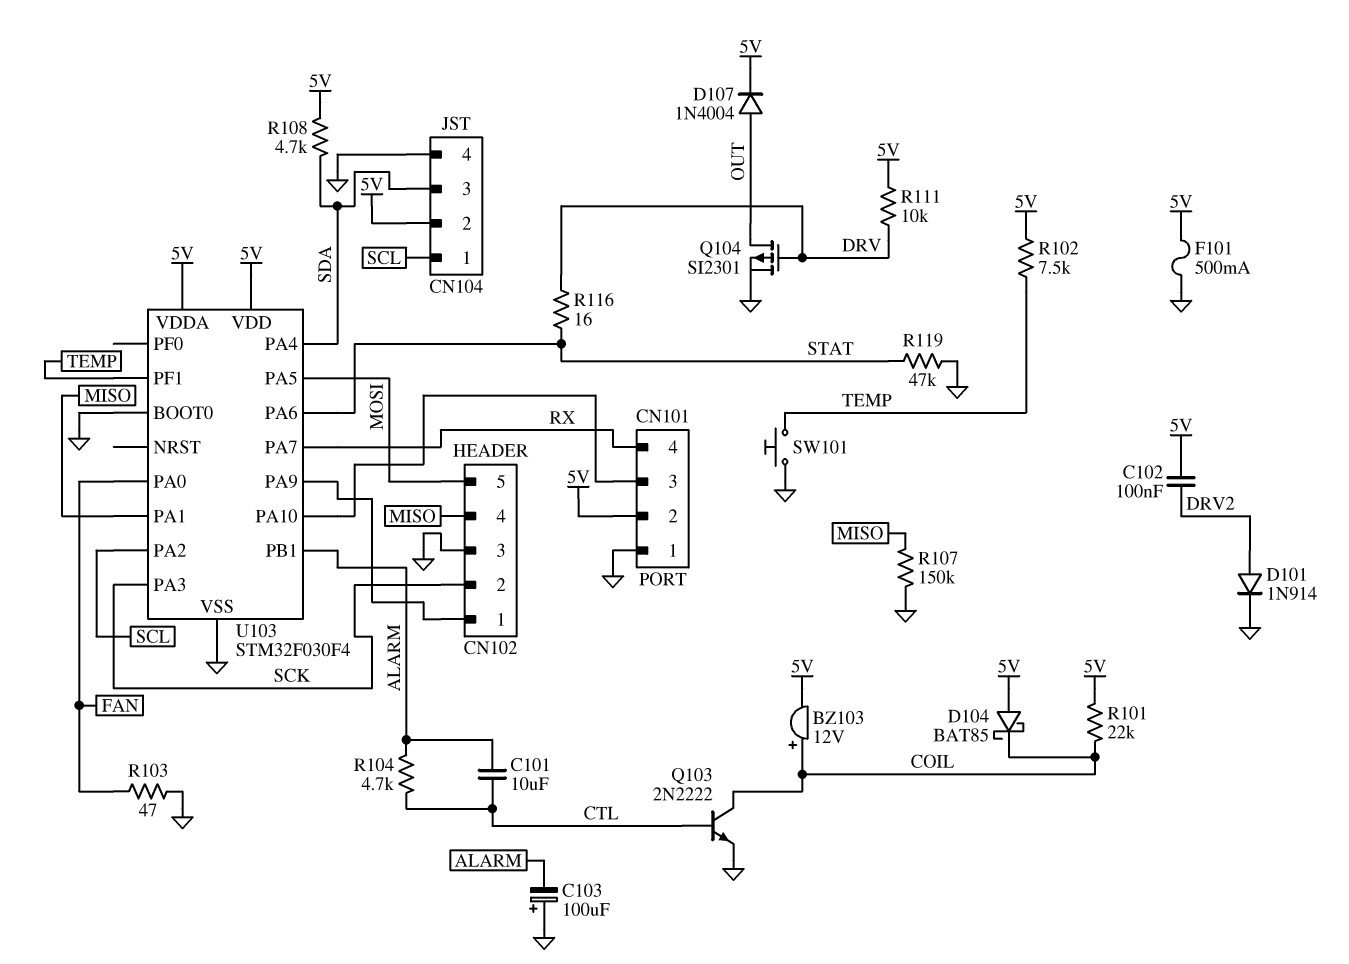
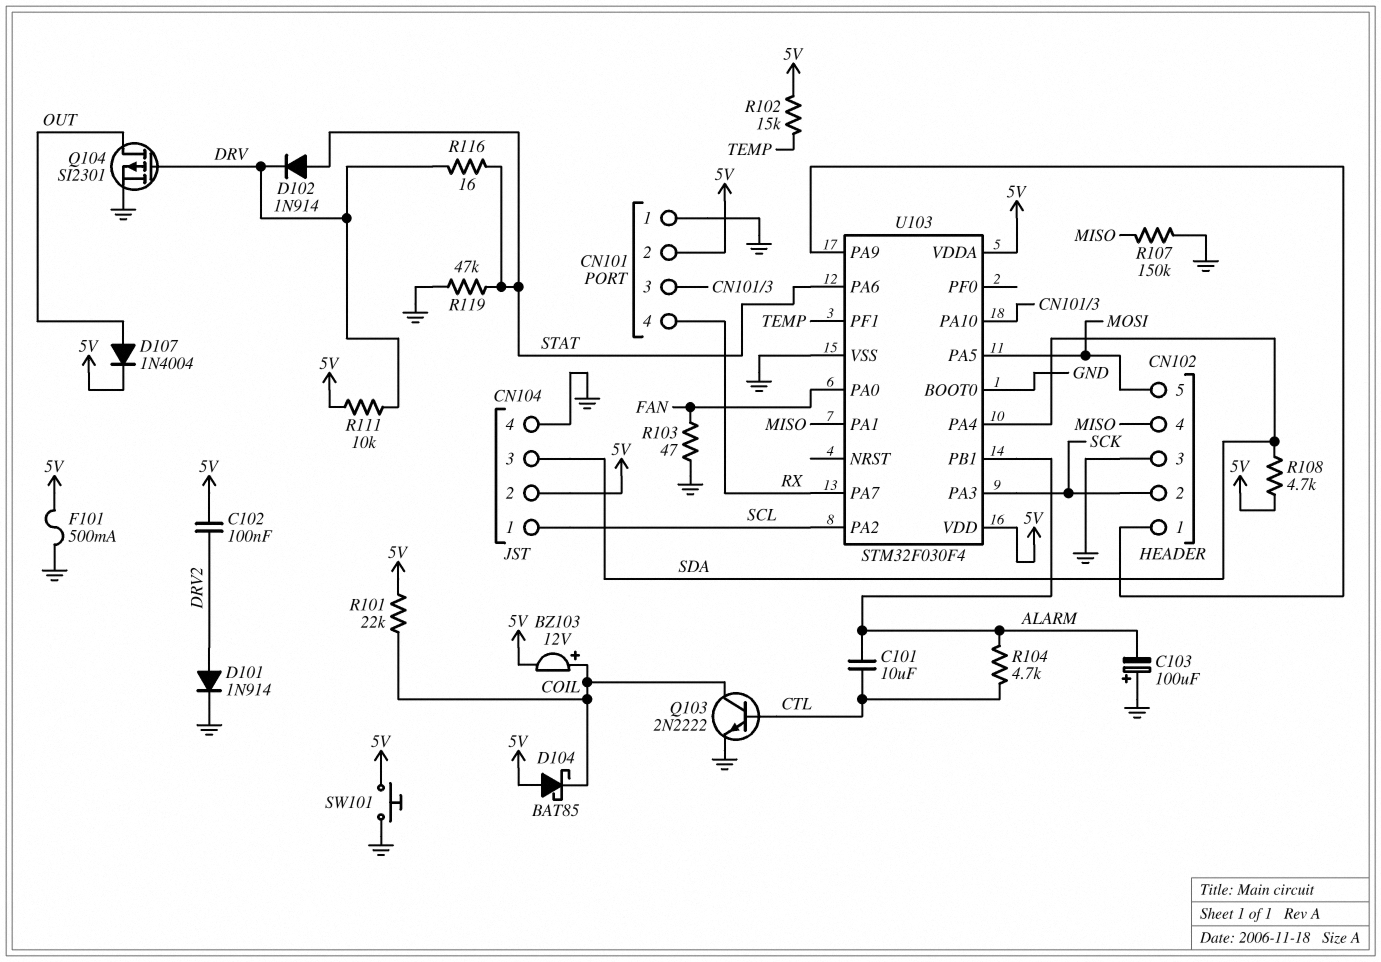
D102: none -> diode 1N914 (A STAT, K DRV)
R102: 7.5k (5V, TEMP) -> 15k (5V, TEMP)
SW101: button (GND, TEMP) -> button (5V, GND)

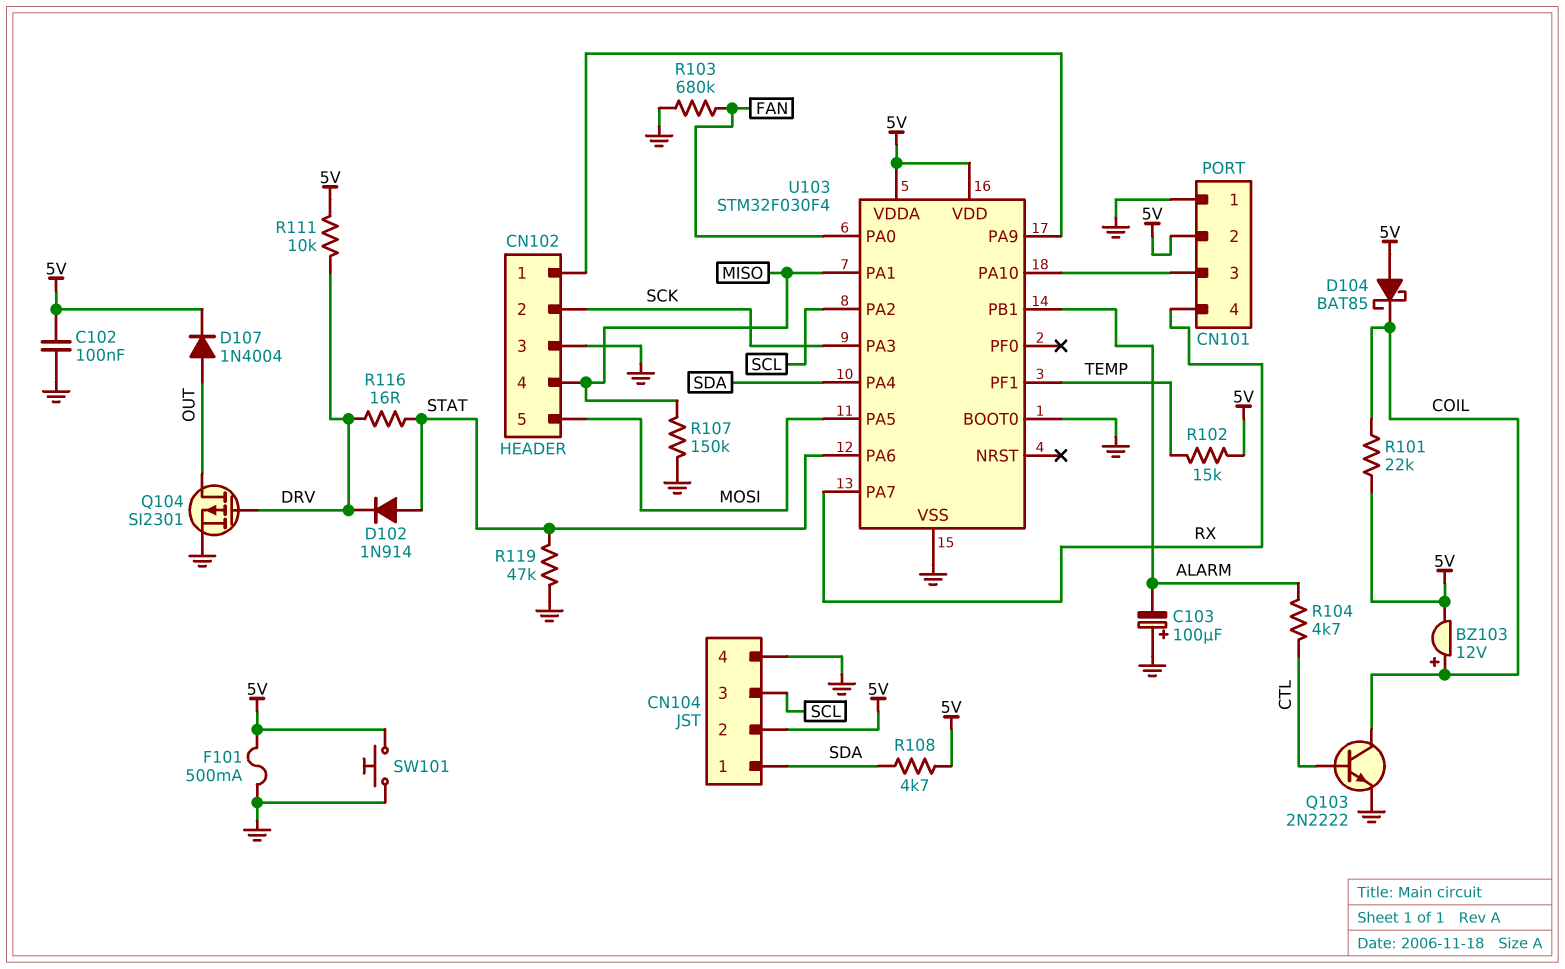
C101: 10uF (ALARM, CTL) -> none
C102: 100nF (5V, DRV2) -> 100nF (5V, GND)
CN104 pin 1: SCL -> SDA
CN104 pin 3: SDA -> SCL
D101: diode 1N914 (A DRV2, K GND) -> none
R103: 47 (FAN, GND) -> 680k (FAN, GND)

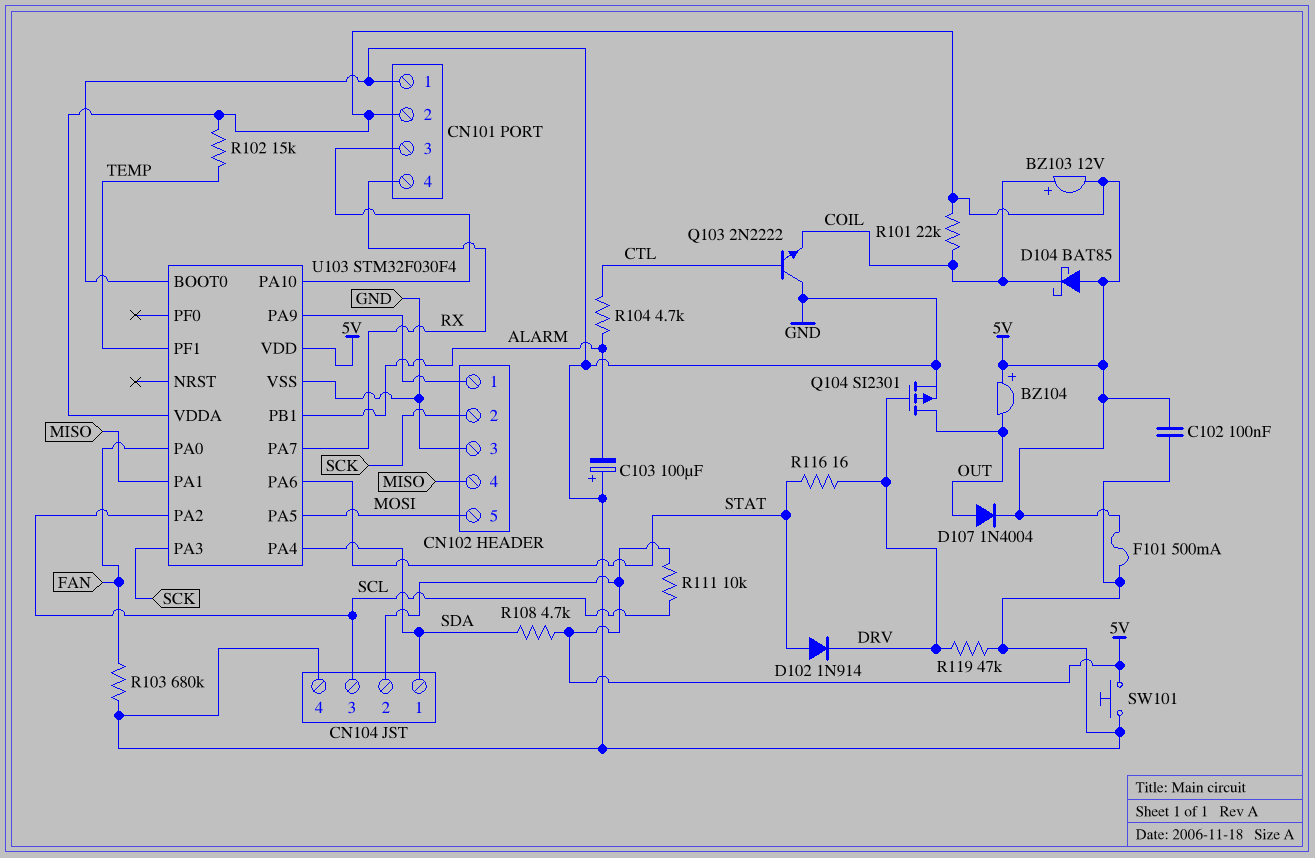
BZ104: none -> buzzer (plus 5V, minus OUT)
Q103: NPN 2N2222 (B CTL, C COIL, E GND) -> NPN 2N2222 (B CTL, C GND, E COIL)
R107: 150k (GND, MISO) -> none
R111: 10k (5V, DRV) -> 10k (5V, SCL)
R119: 47k (GND, STAT) -> 47k (DRV, GND)

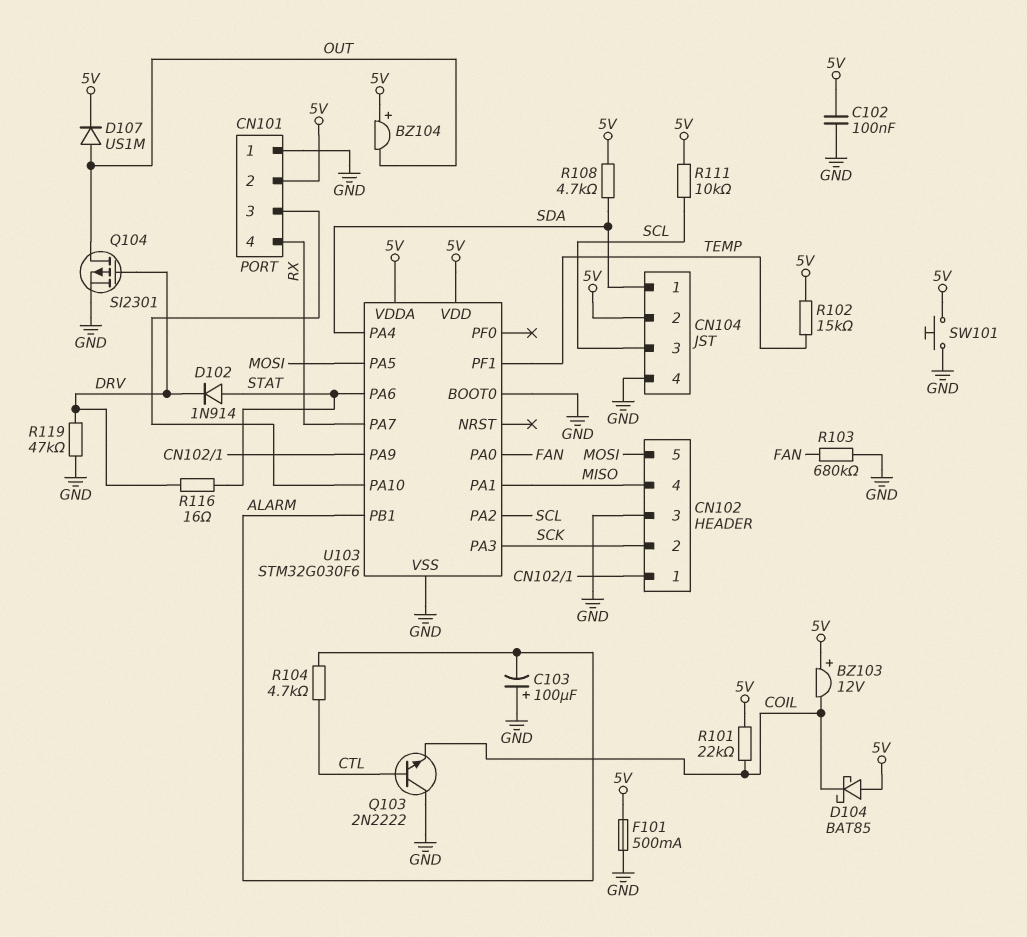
BZ103: buzzer 12V (plus COIL, minus 5V) -> buzzer 12V (plus 5V, minus COIL)
D107: diode 1N4004 (A OUT, K 5V) -> diode US1M (A OUT, K 5V)
U103: STM32F030F4 -> STM32G030F6

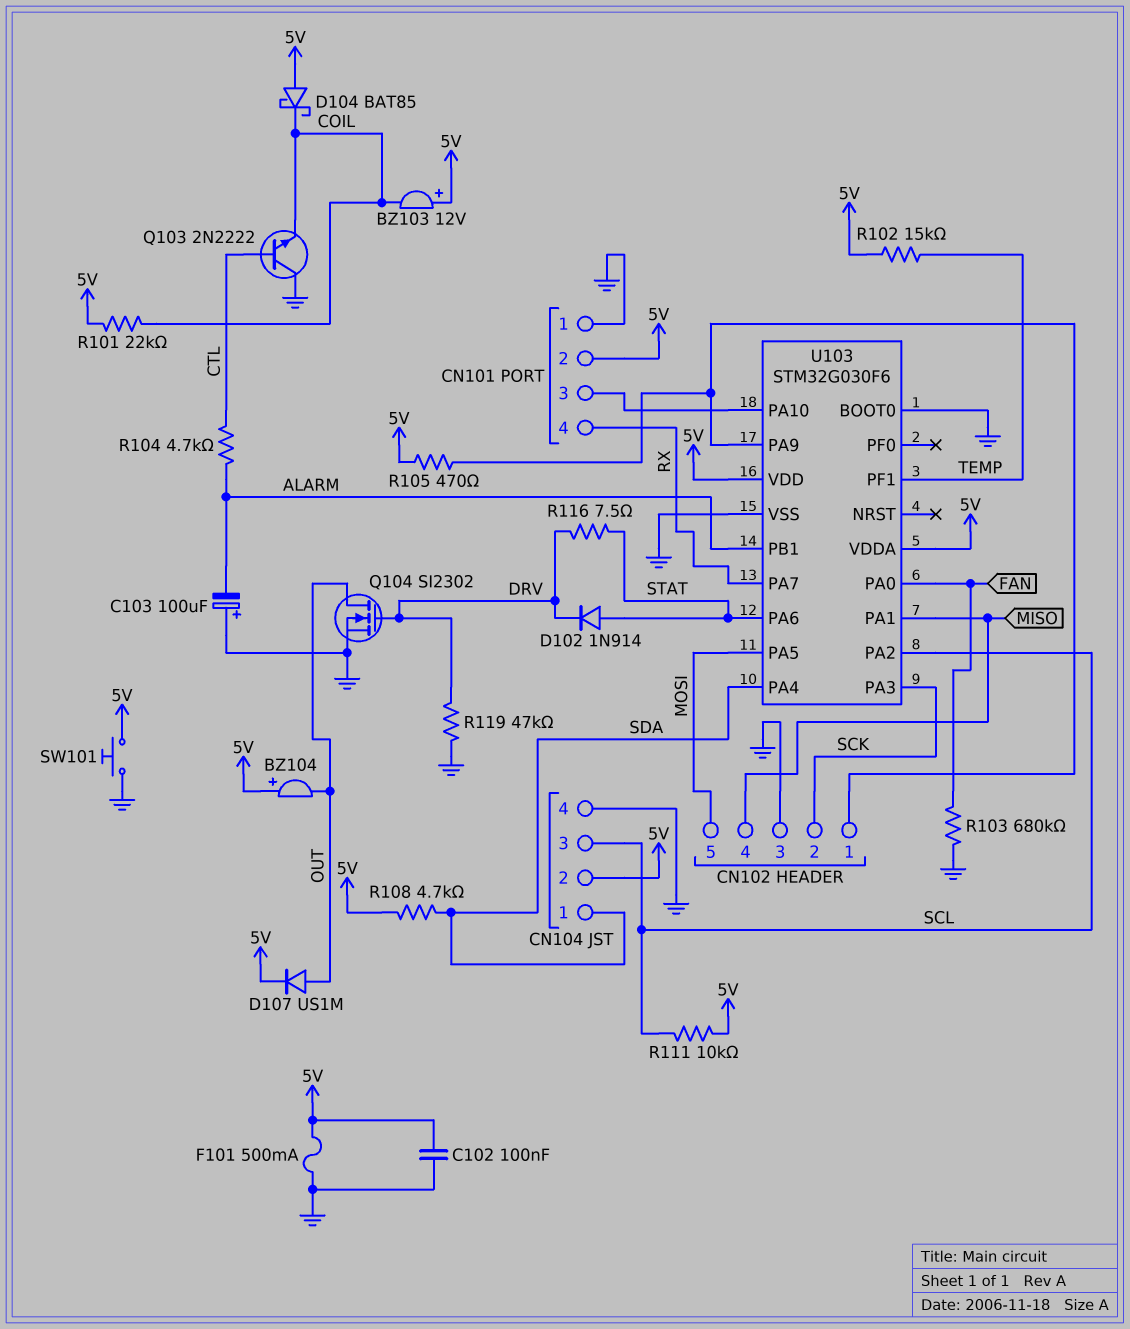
Q104: PMOS SI2301 (G DRV, D OUT, S GND) -> NMOS SI2302 (G DRV, D OUT, S GND)
R105: none -> 470 (5V, CN102/1)
R116: 16 (DRV, STAT) -> 7.5 (DRV, STAT)

